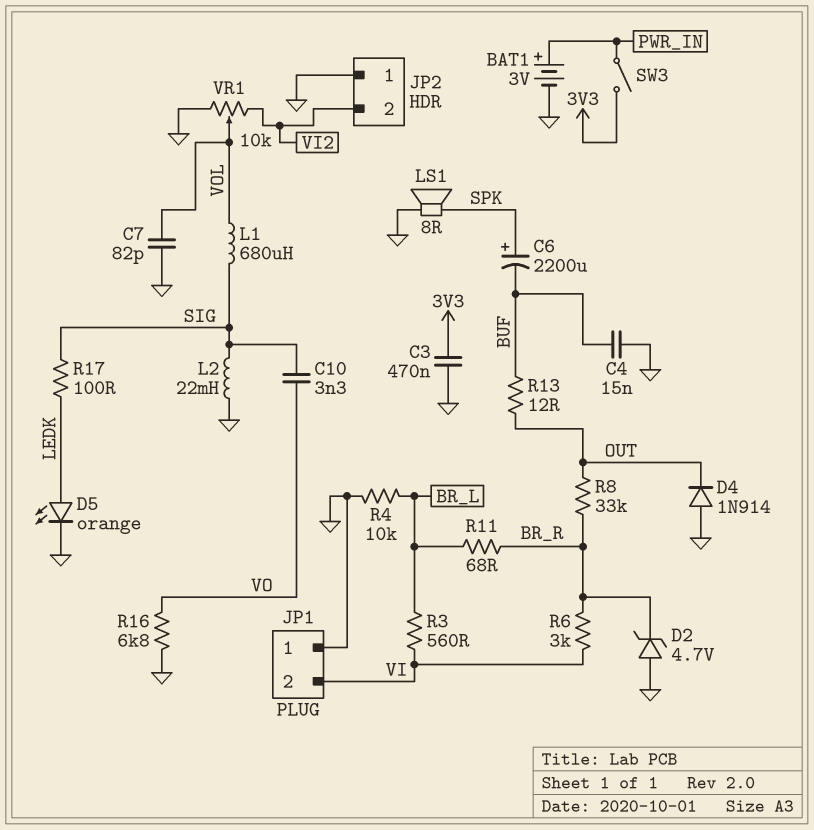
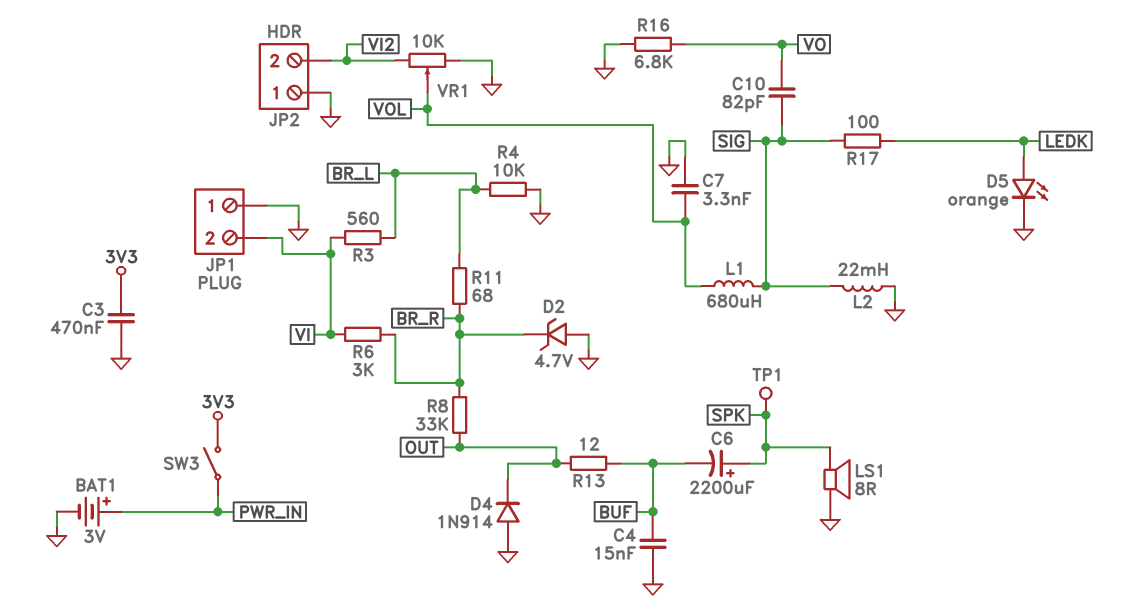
C7: 82pF (GND, VOL) -> 3.3nF (GND, VOL)
C10: 3.3nF (SIG, VO) -> 82pF (SIG, VO)
TP1: none -> test point (SPK)

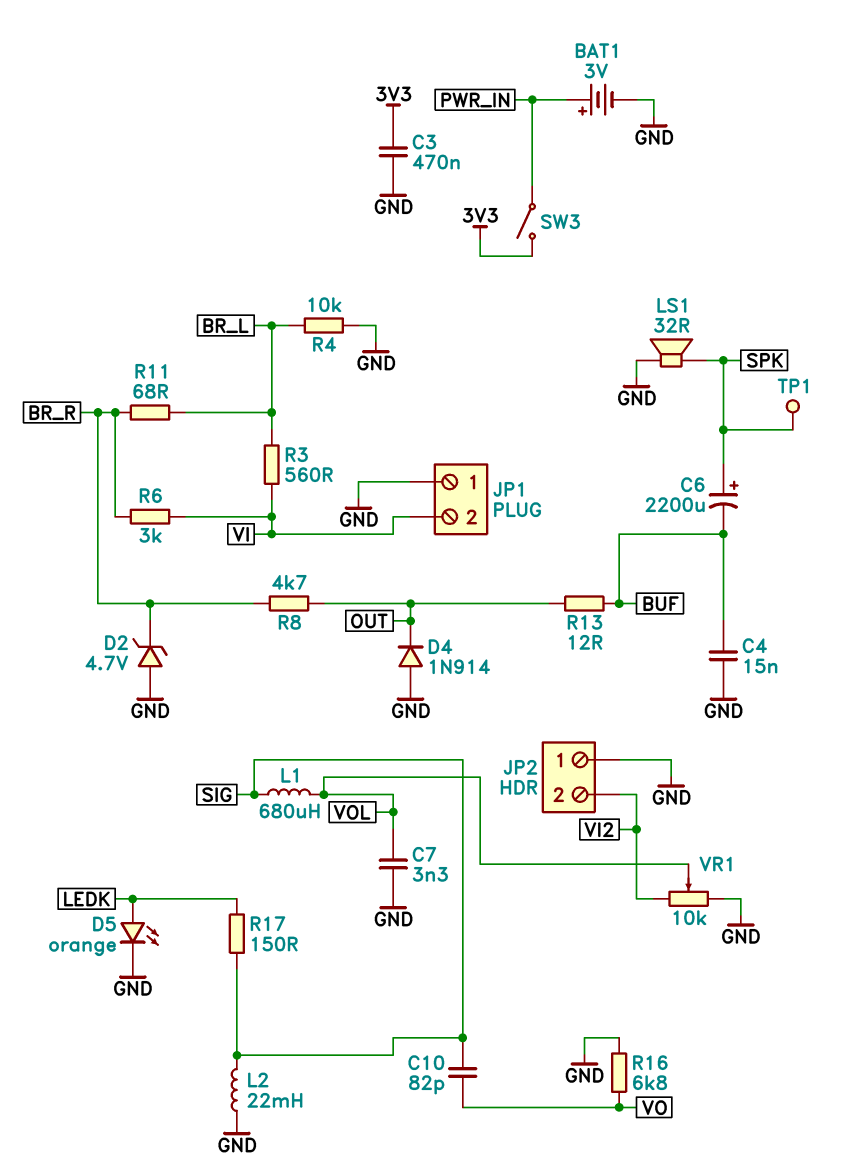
LS1: speaker 8R (GND, SPK) -> speaker 32R (GND, SPK)
R8: 33k (BR_R, OUT) -> 4.7k (BR_R, OUT)
R17: 100 (LEDK, SIG) -> 150 (LEDK, SIG)

